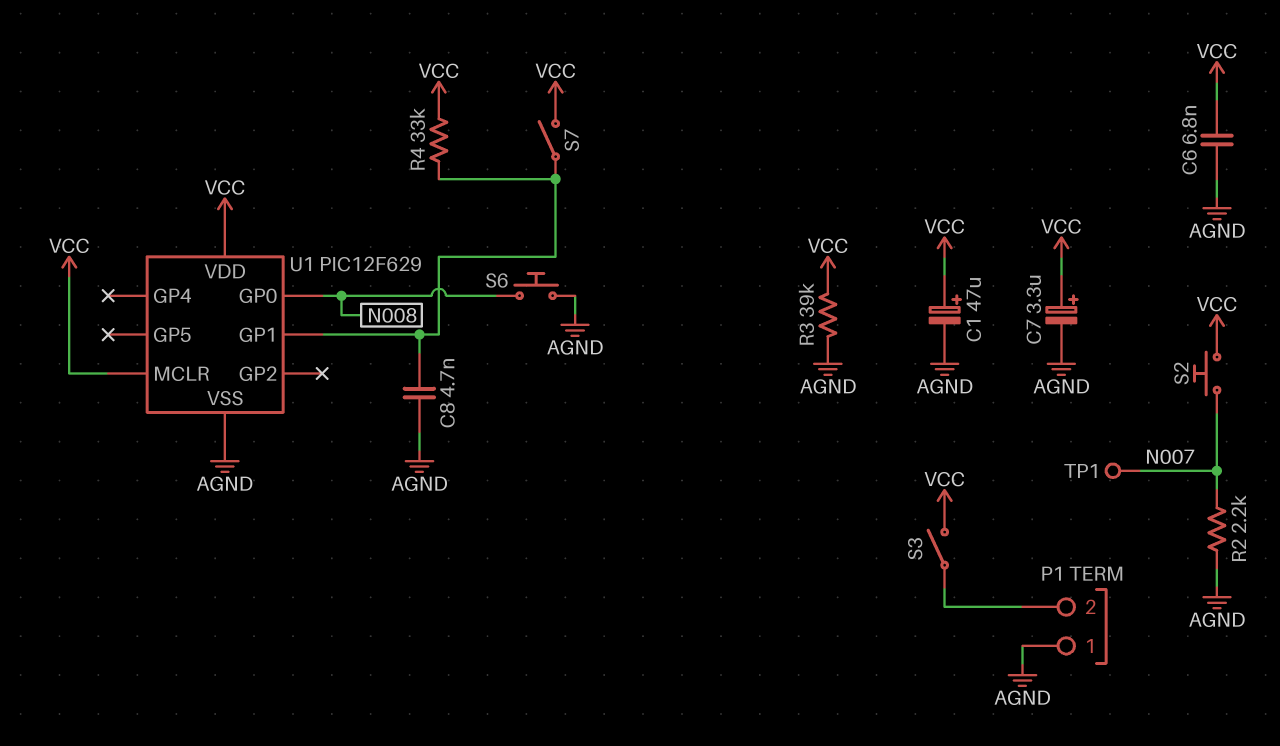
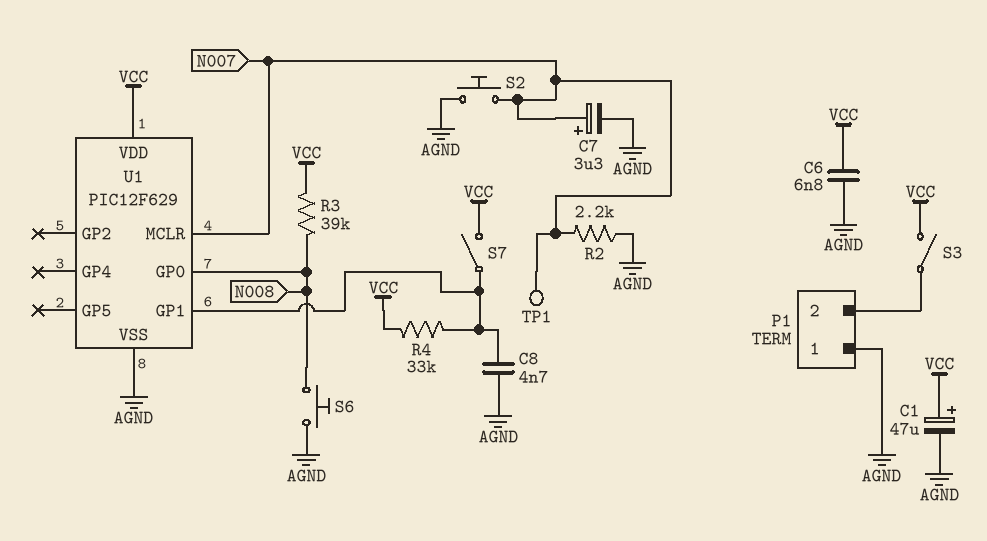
C7: 3.3uF (plus VCC, minus AGND) -> 3.3uF (plus N007, minus AGND)
R3: 39k (AGND, VCC) -> 39k (N008, VCC)
S2: button (N007, VCC) -> button (AGND, N007)
U1 pin MCLR: VCC -> N007

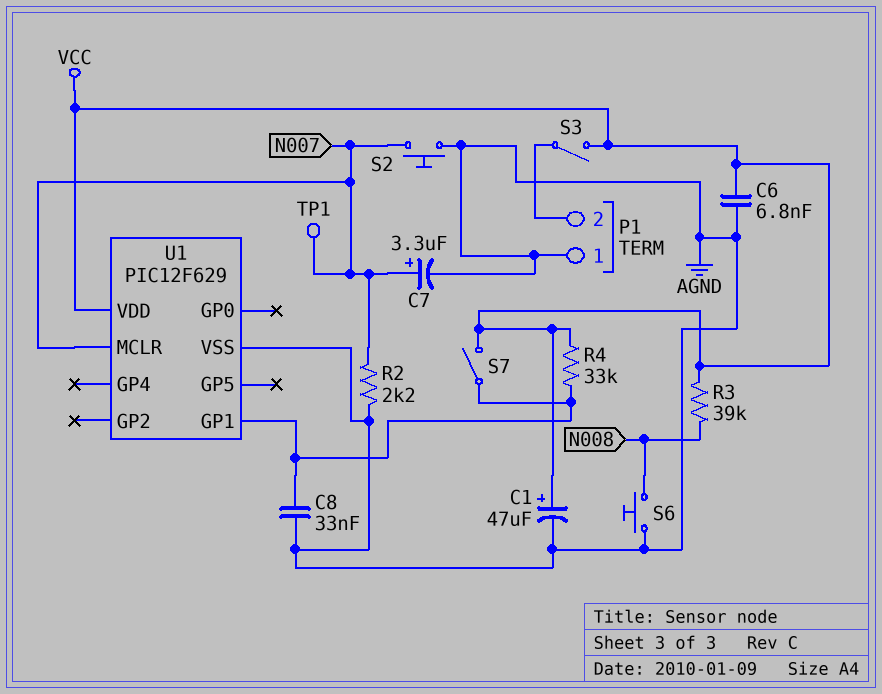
C8: 4.7nF (AGND, U1/GP1) -> 33nF (AGND, U1/GP1)
U1 pin GP0: N008 -> none

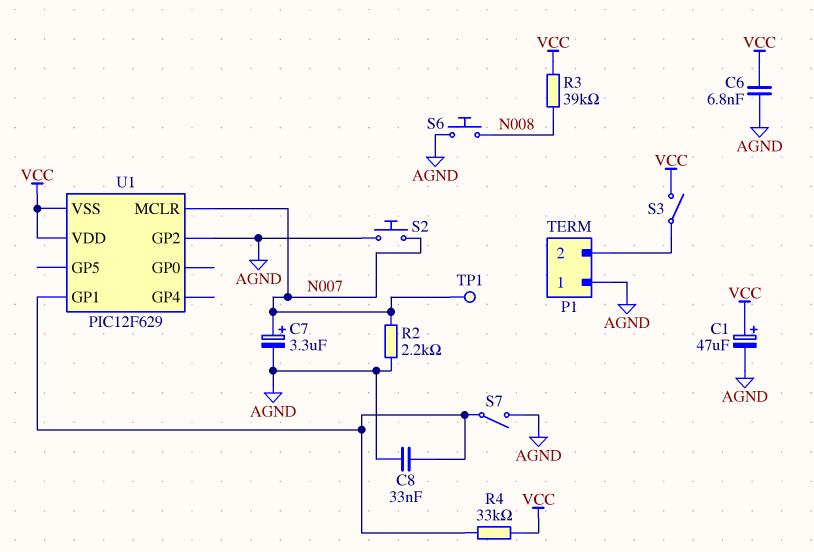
S7: switch (U1/GP1, VCC) -> switch (AGND, U1/GP1)
U1 pin GP2: none -> AGND
U1 pin VSS: AGND -> VCC

